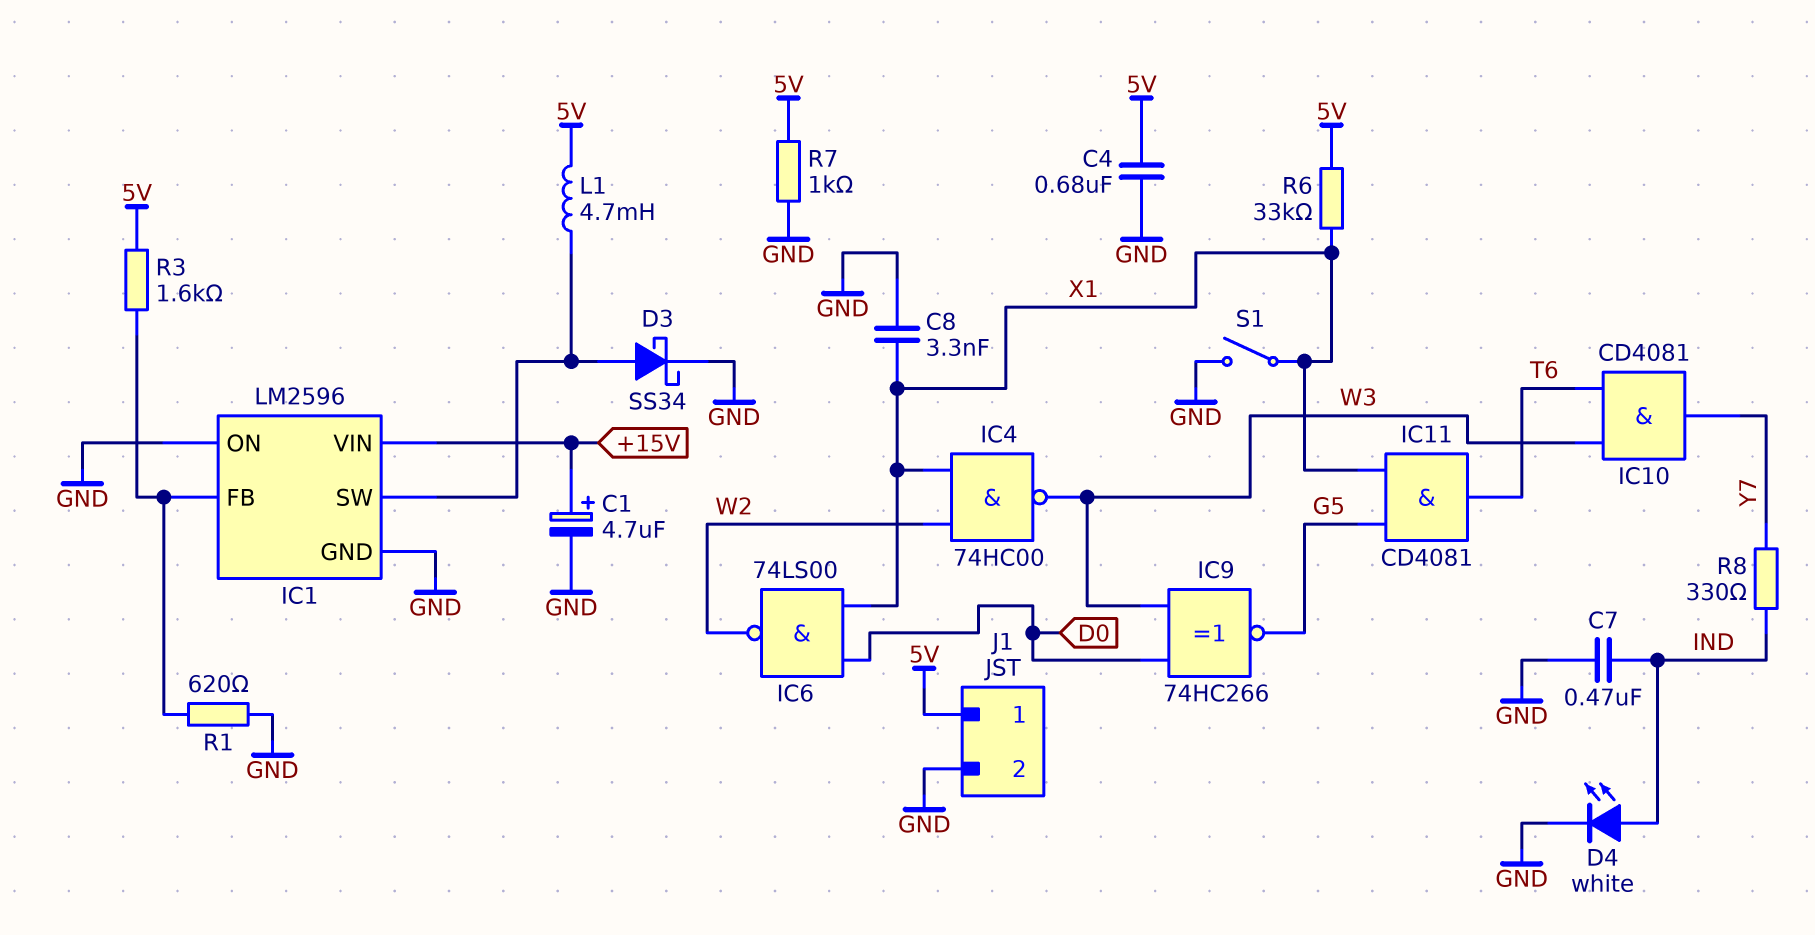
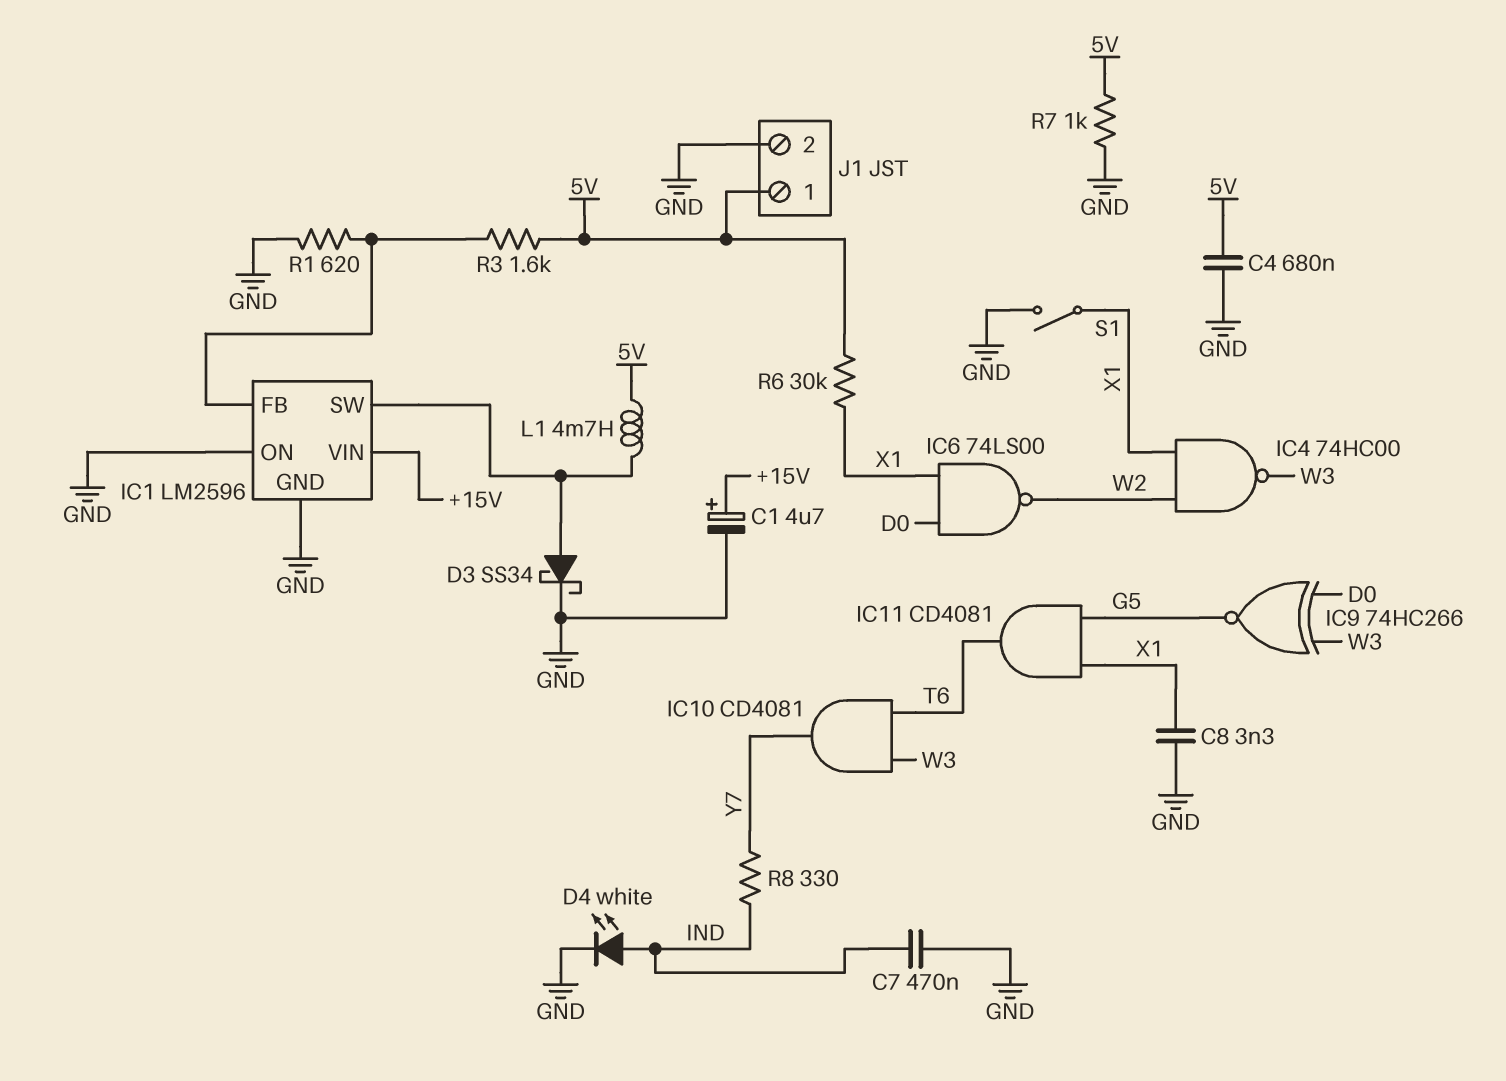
R6: 33k (5V, X1) -> 30k (5V, X1)

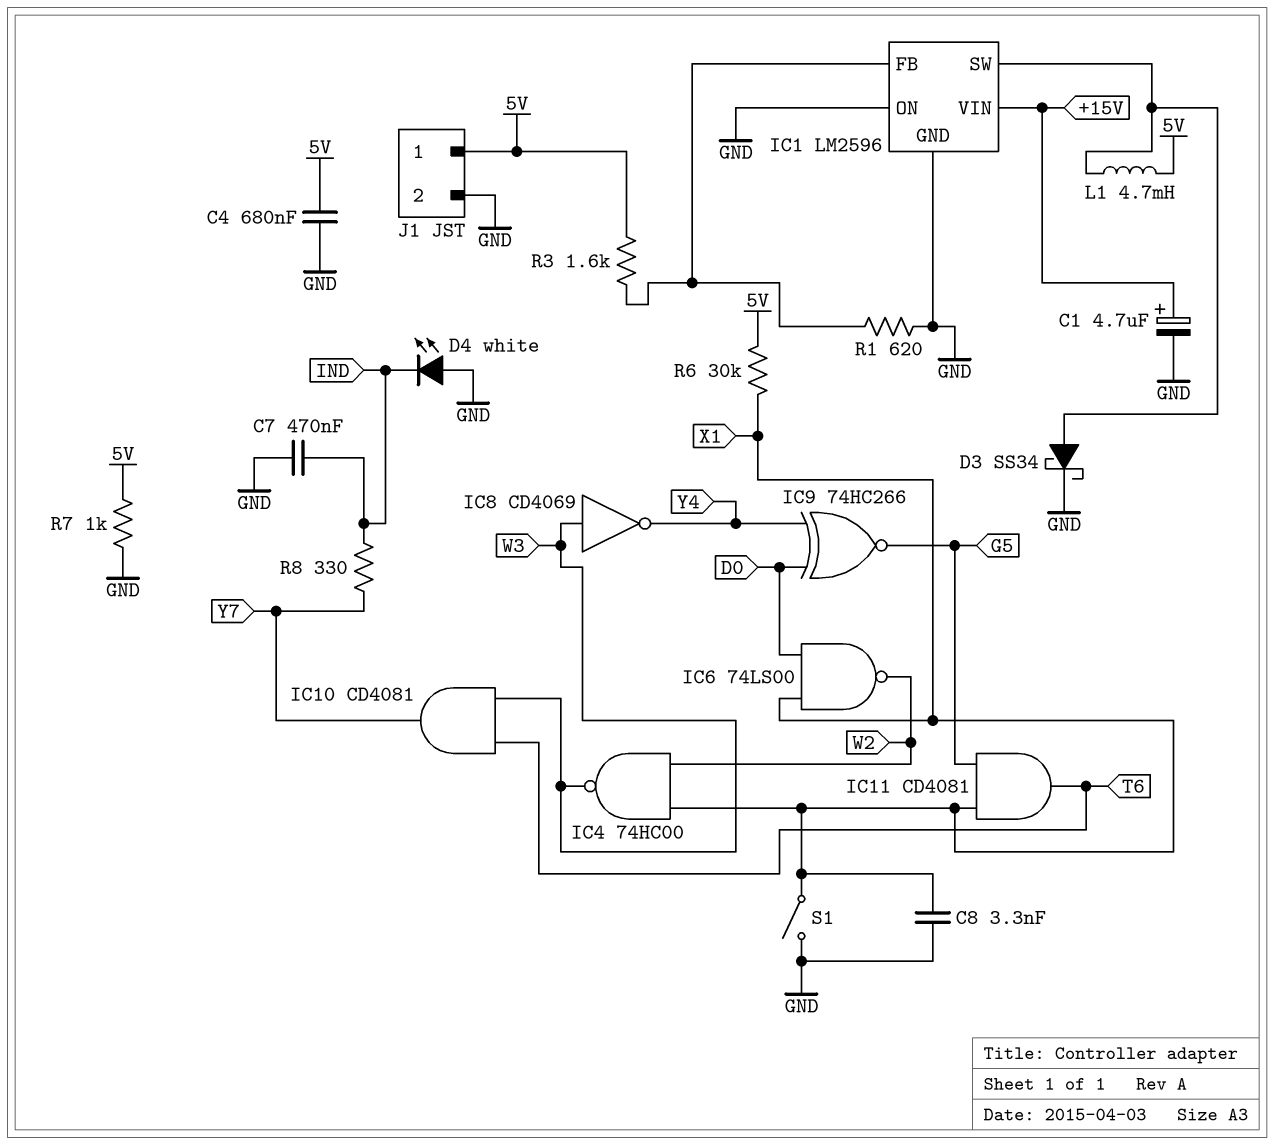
D4: LED white (A IND, K GND) -> LED white (A GND, K IND)
IC8: none -> NOT CD4069 (in W3, out Y4)
IC9: XNOR 74HC266 (in D0, in W3, out G5) -> XNOR 74HC266 (in D0, in Y4, out G5)

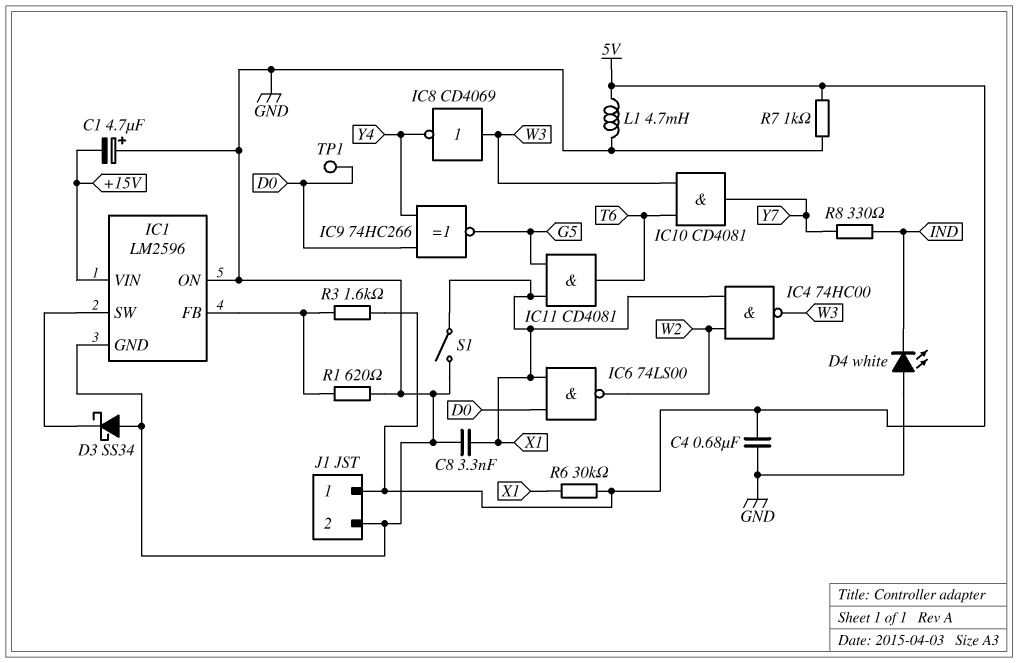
C1: 4.7uF (plus +15V, minus GND) -> 4.7uF (plus GND, minus +15V)
C7: 470nF (GND, IND) -> none
D3: schottky SS34 (A IC1/SW, K GND) -> schottky SS34 (A GND, K IC1/SW)
L1: 4.7mH (5V, IC1/SW) -> 4.7mH (5V, GND)
TP1: none -> test point (D0)

